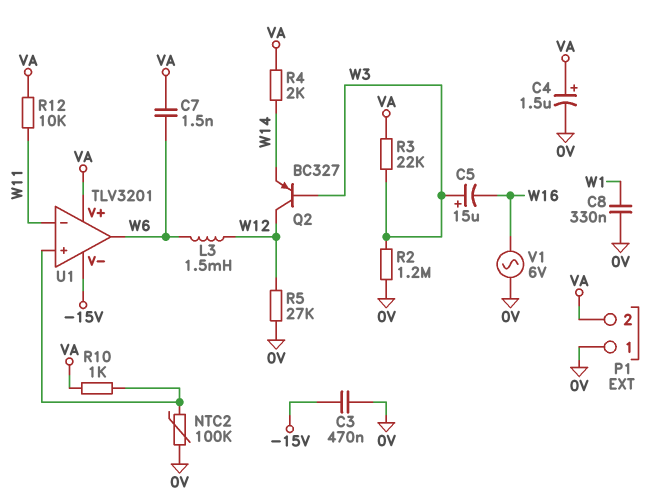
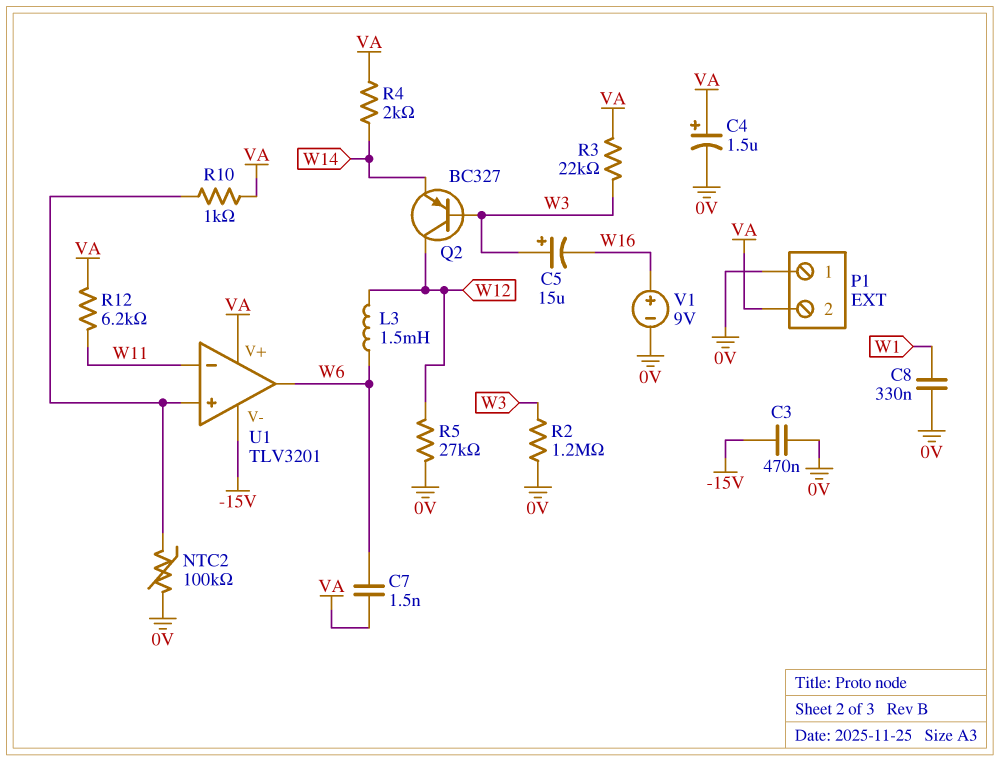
R12: 10k (VA, W11) -> 6.2k (VA, W11)
V1: AC 6V (0V, W16) -> 9V (plus W16, minus 0V)

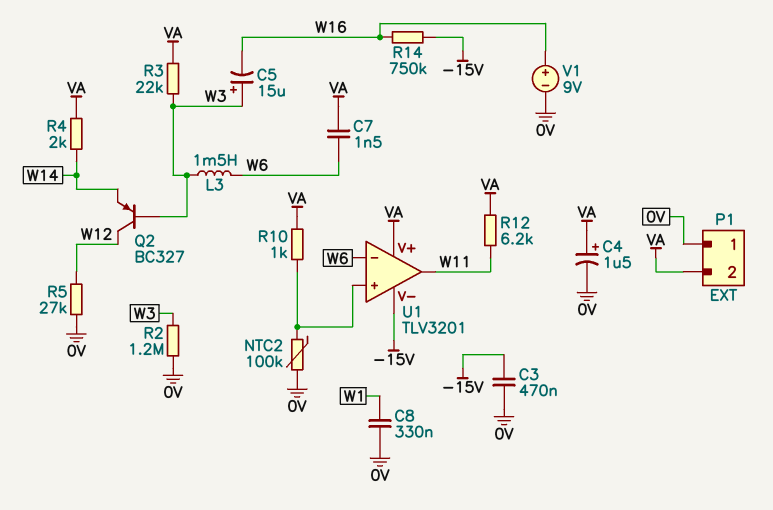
L3: 1.5mH (W6, W12) -> 1.5mH (W3, W6)
R14: none -> 750k (-15V, W16)
U1 pin in-: W11 -> W6
U1 pin out: W6 -> W11

